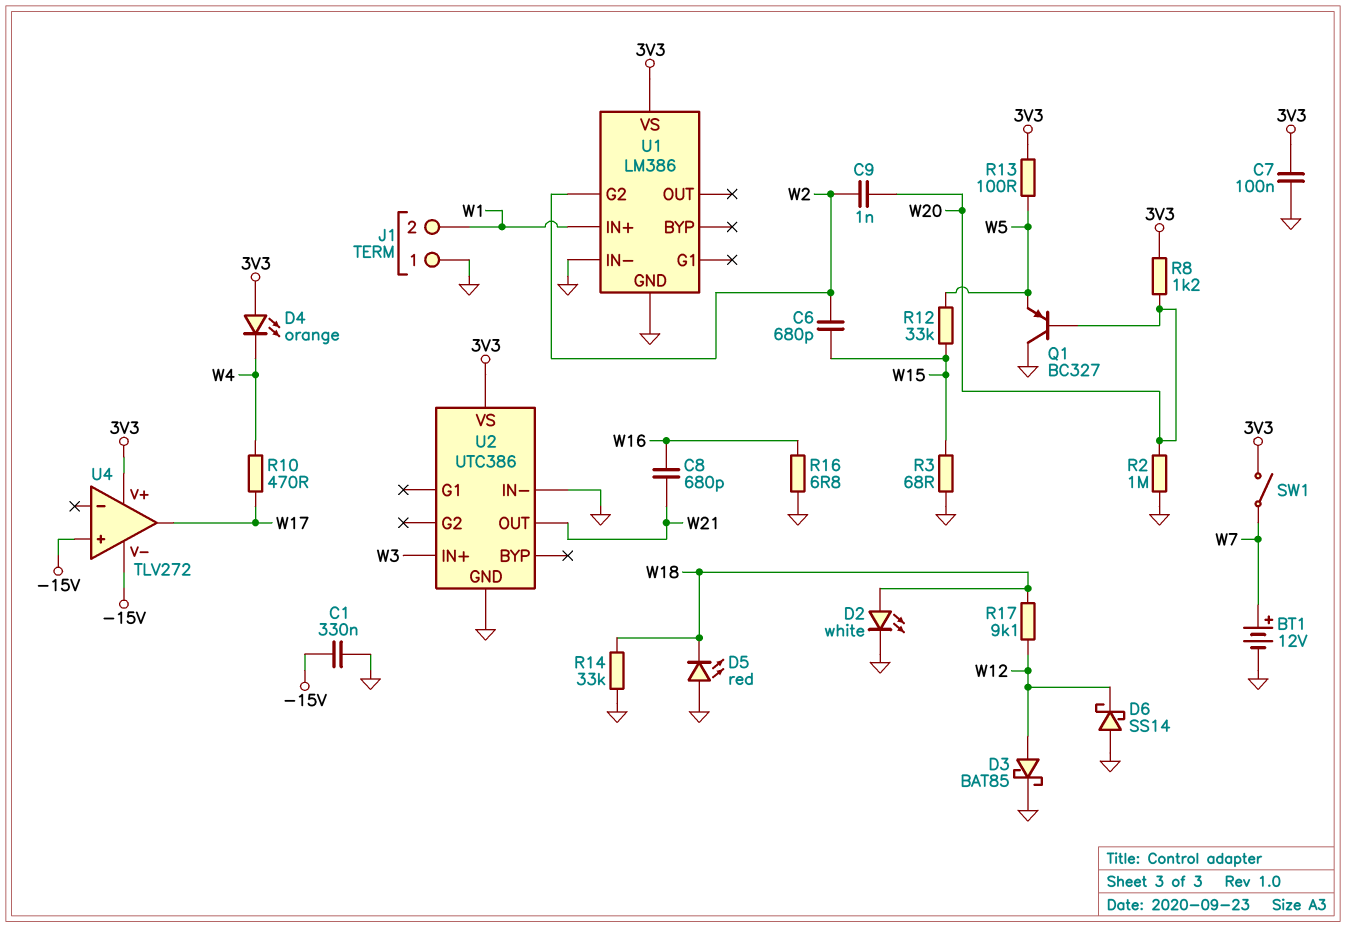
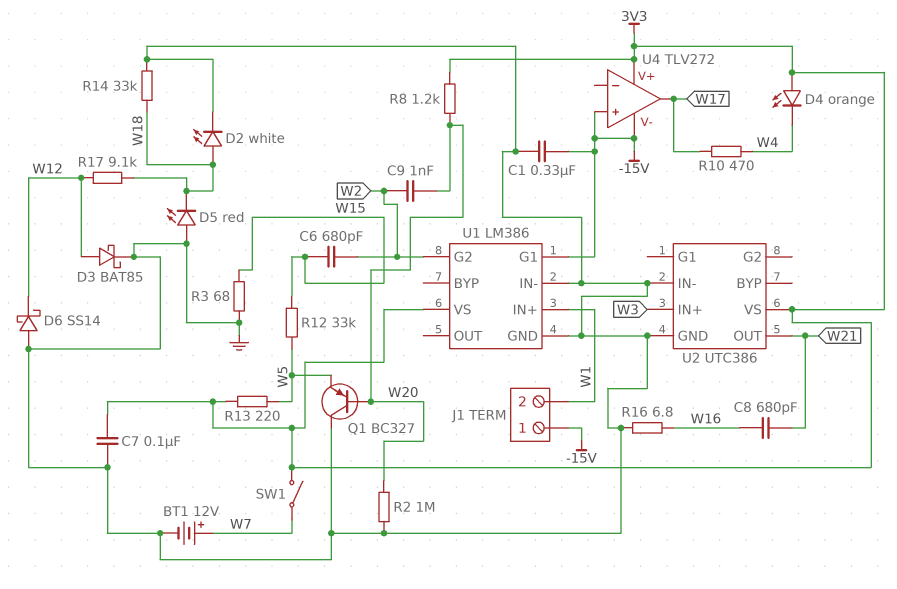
J1 pin 1: GND -> -15V
R13: 100 (3V3, W5) -> 220 (3V3, W5)
U1 pin G1: none -> -15V

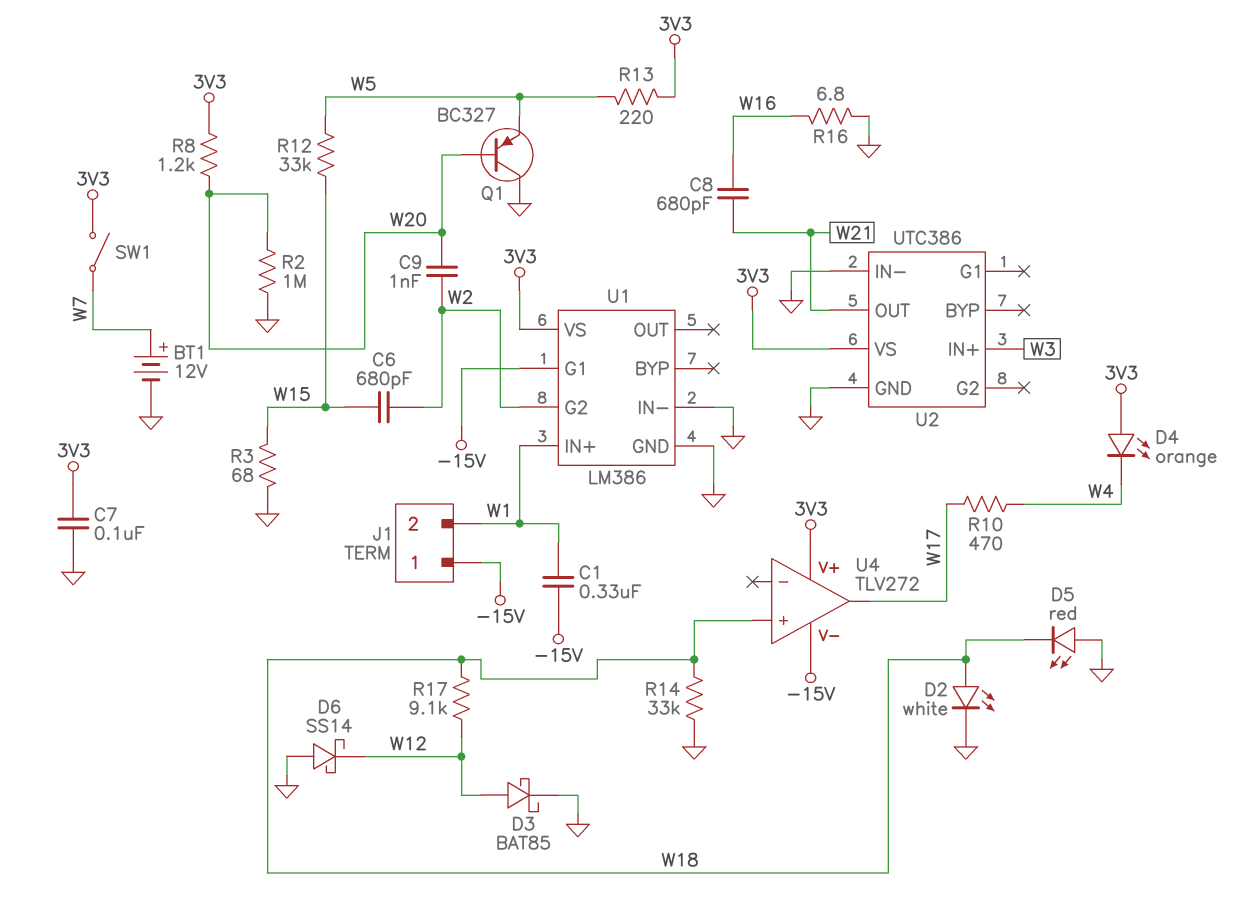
C1: 330nF (-15V, GND) -> 330nF (-15V, W1)
U4 pin in+: -15V -> W18

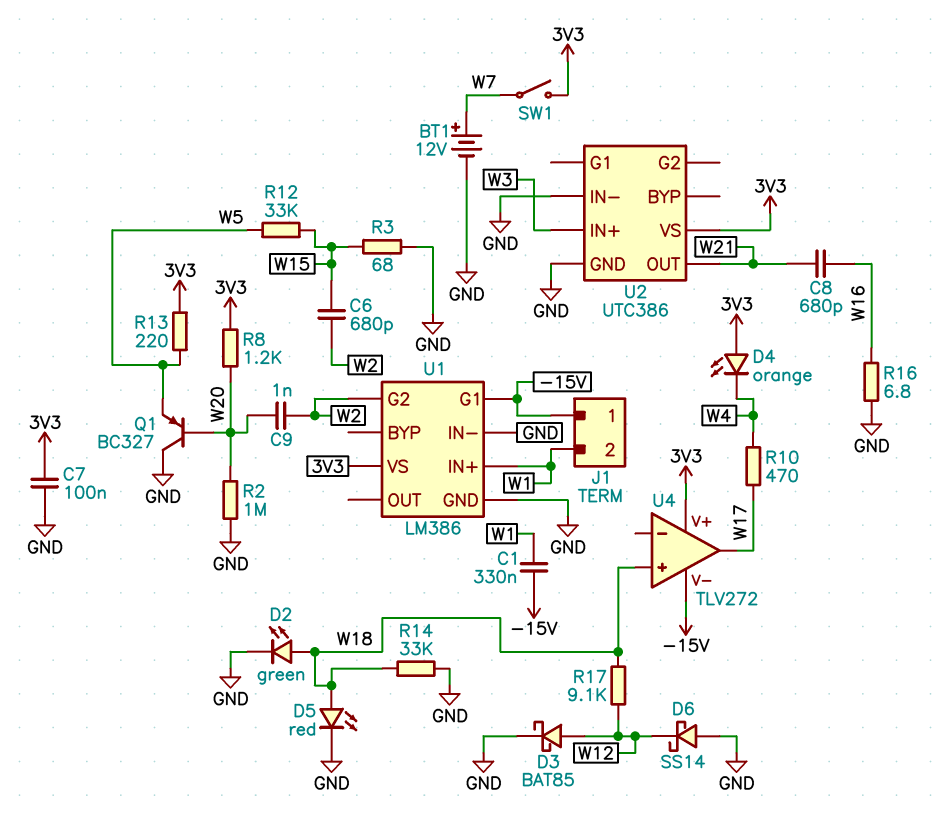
D2: LED white (A W18, K GND) -> LED green (A W18, K GND)
D5: LED red (A GND, K W18) -> LED red (A W18, K GND)

